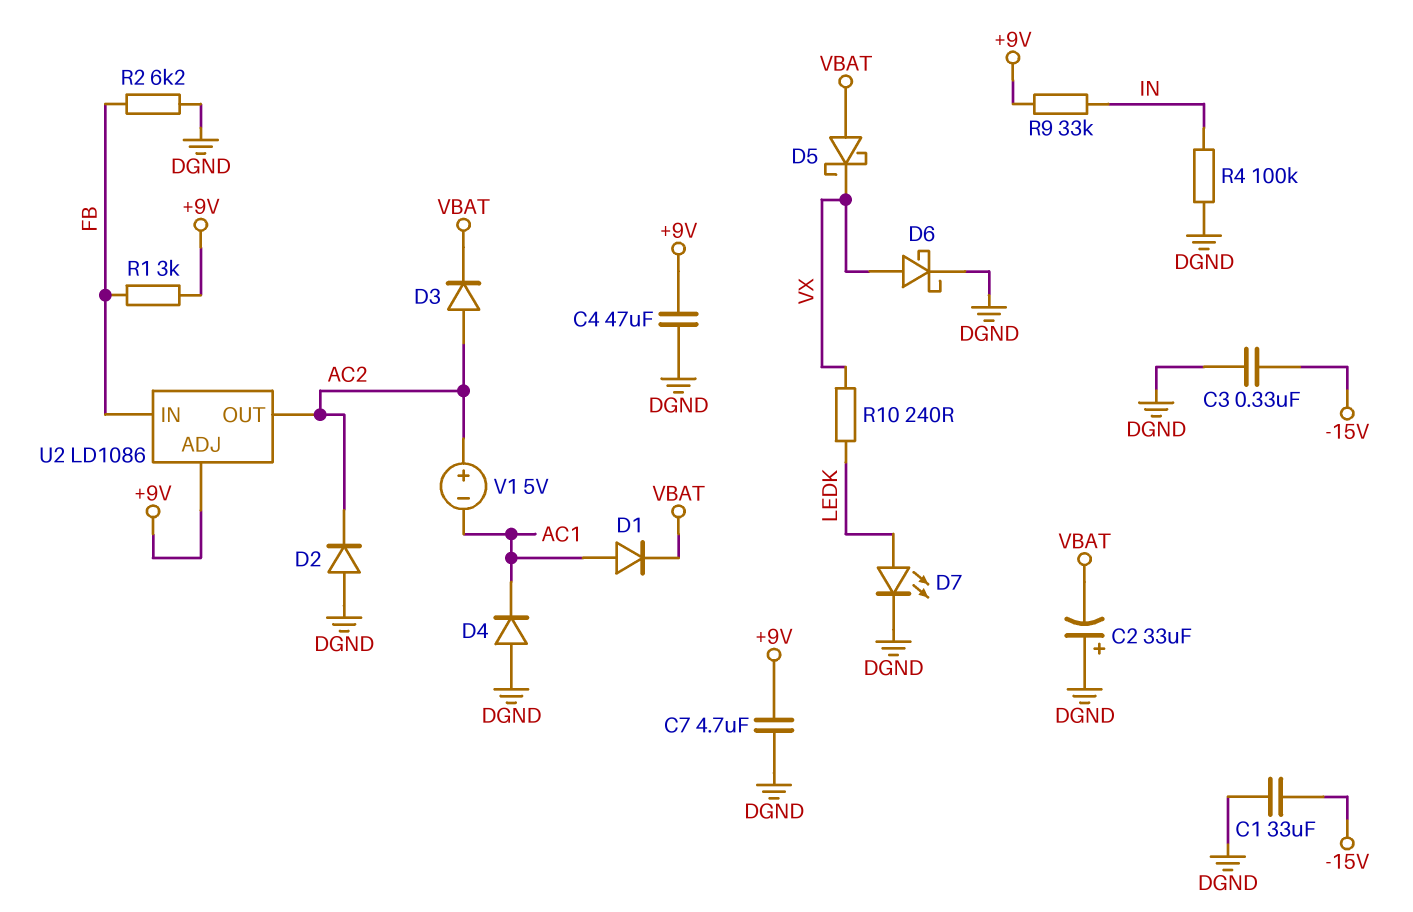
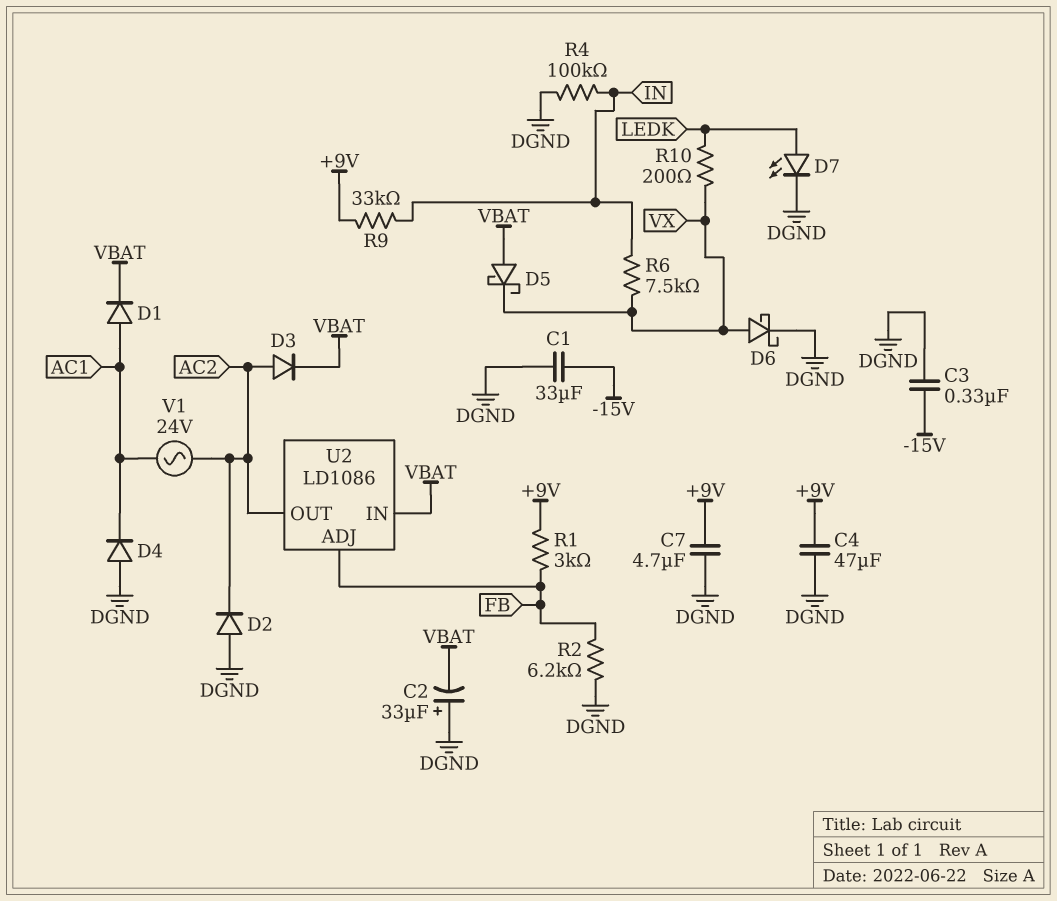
R6: none -> 7.5k (IN, VX)
R10: 240 (LEDK, VX) -> 200 (LEDK, VX)
U2 pin ADJ: +9V -> FB
U2 pin IN: FB -> VBAT
V1: 5V (plus AC2, minus AC1) -> AC 24V (AC1, AC2)

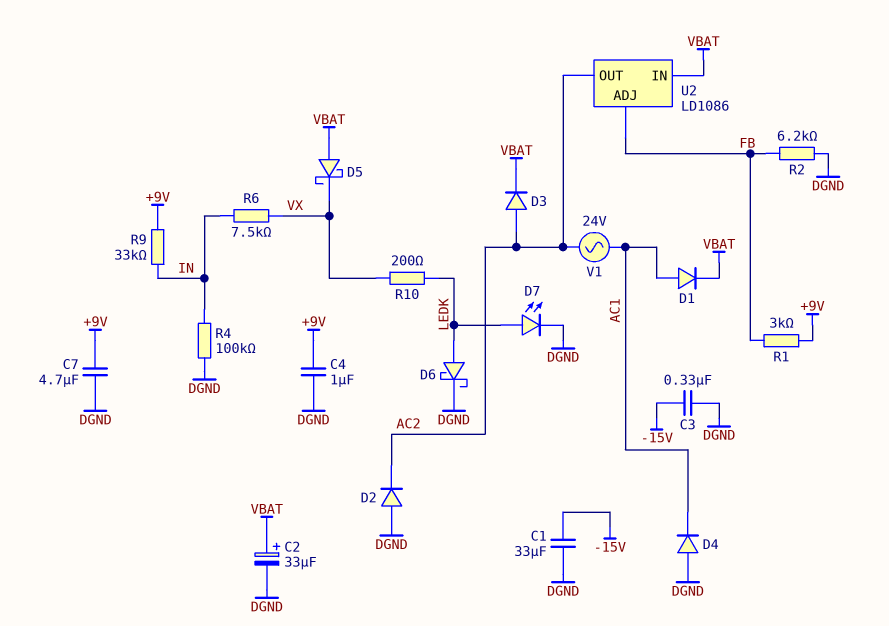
C2: 33uF (plus DGND, minus VBAT) -> 33uF (plus VBAT, minus DGND)
C4: 47uF (+9V, DGND) -> 1uF (+9V, DGND)
D6: schottky (A VX, K DGND) -> schottky (A LEDK, K DGND)

